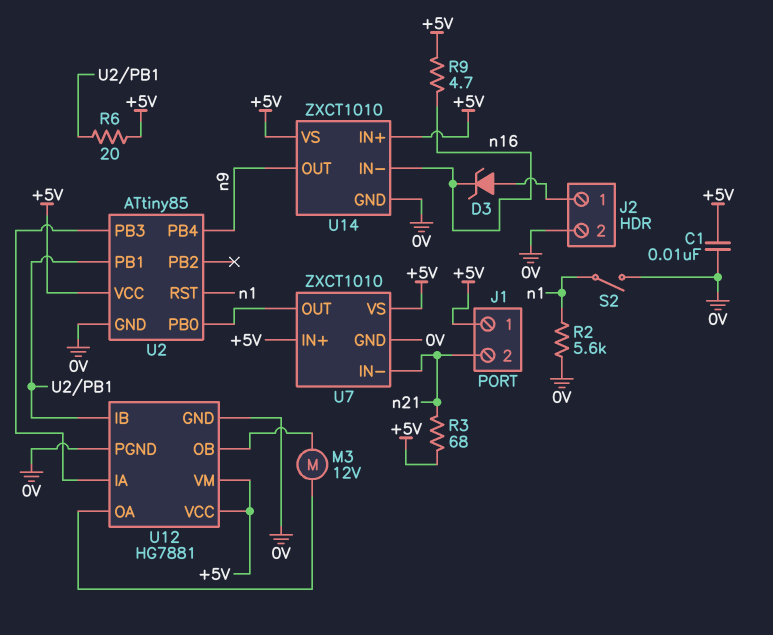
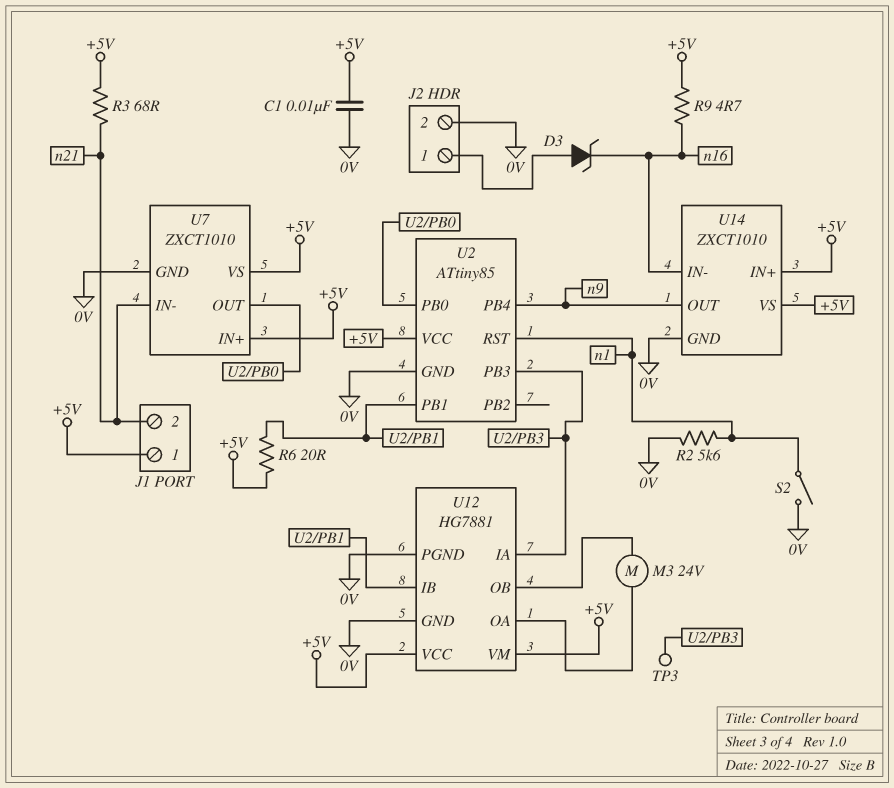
M3: motor 12V (U12/OA, U12/OB) -> motor 24V (U12/OA, U12/OB)
TP3: none -> test point (U2/PB3)

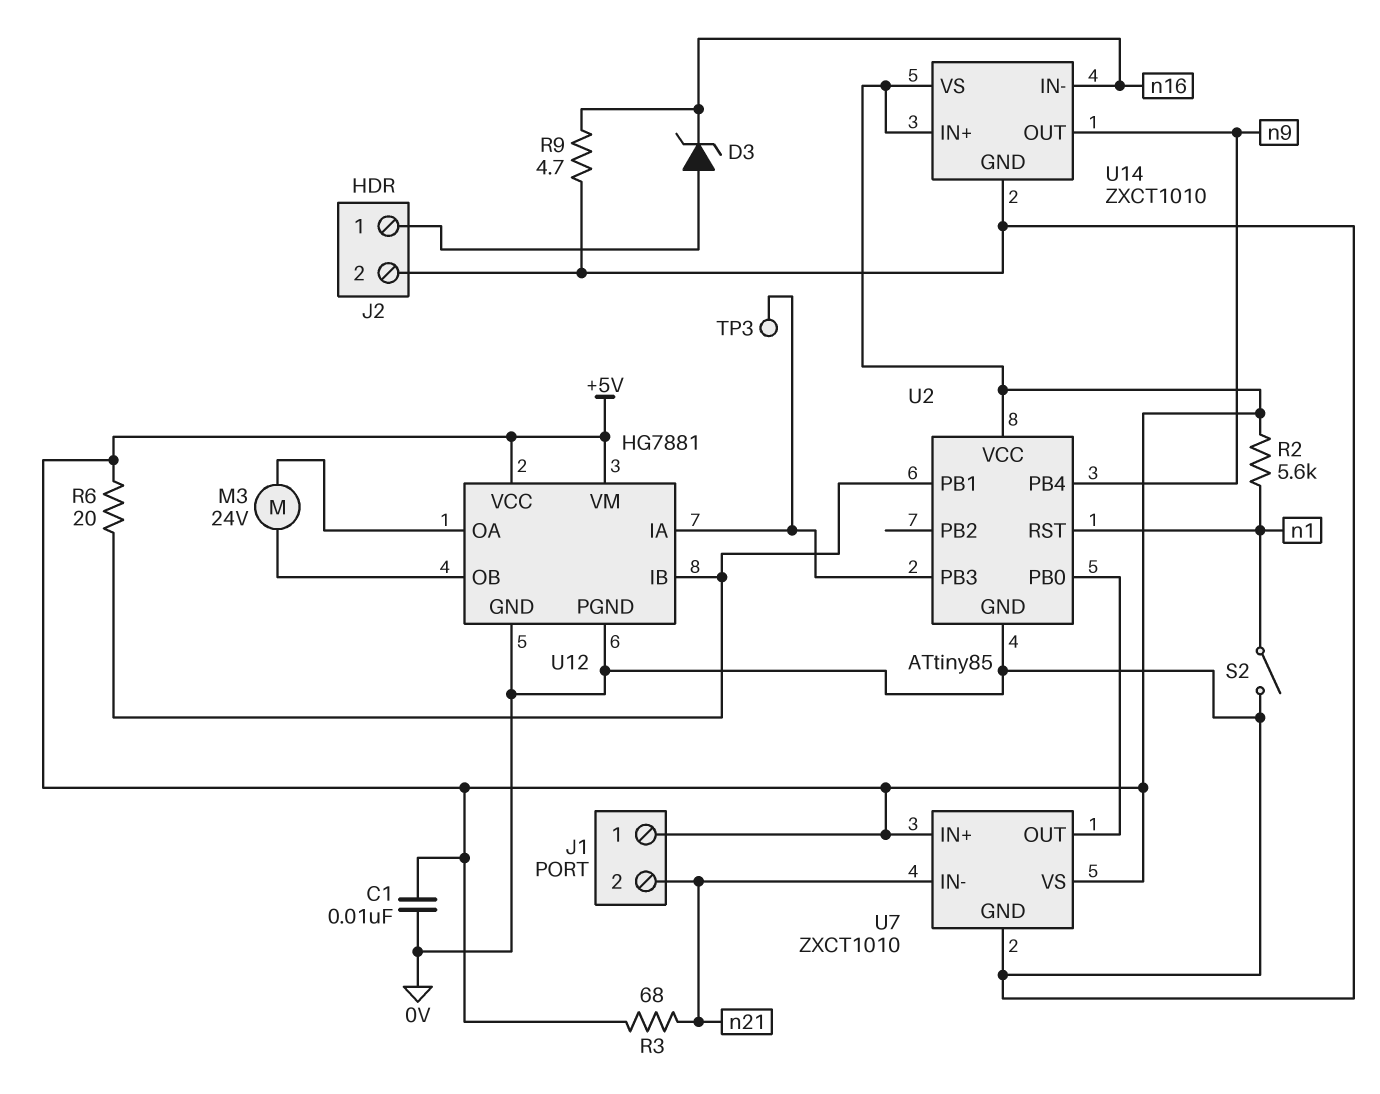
R2: 5.6k (0V, n1) -> 5.6k (+5V, n1)
R9: 4.7 (+5V, n16) -> 4.7 (0V, n16)

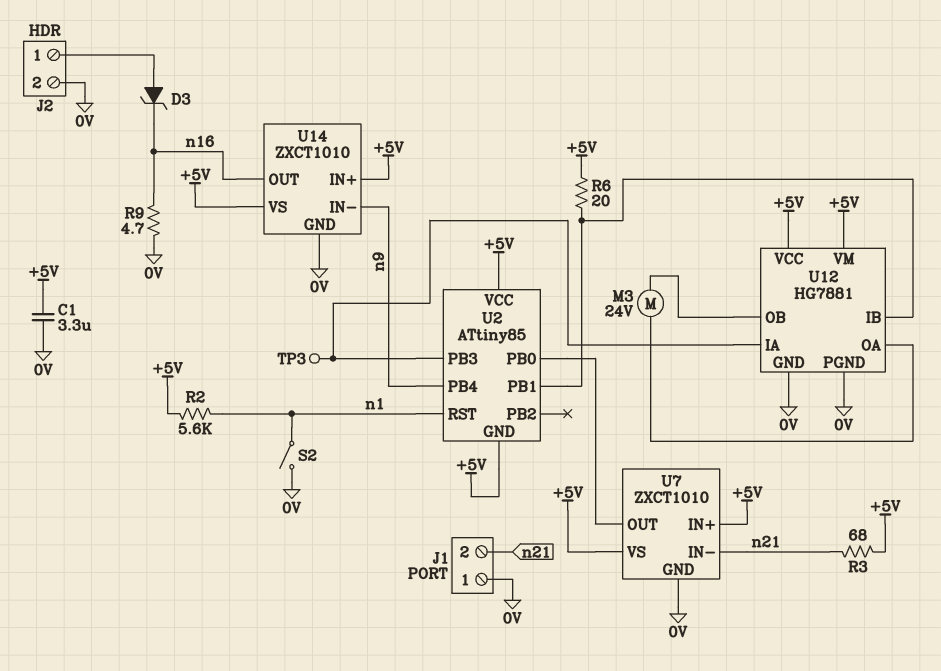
C1: 10nF (+5V, 0V) -> 3.3uF (+5V, 0V)
J1 pin 1: +5V -> 0V
U2 pin GND: 0V -> +5V
U14 pin IN-: n16 -> n9
U14 pin OUT: n9 -> n16

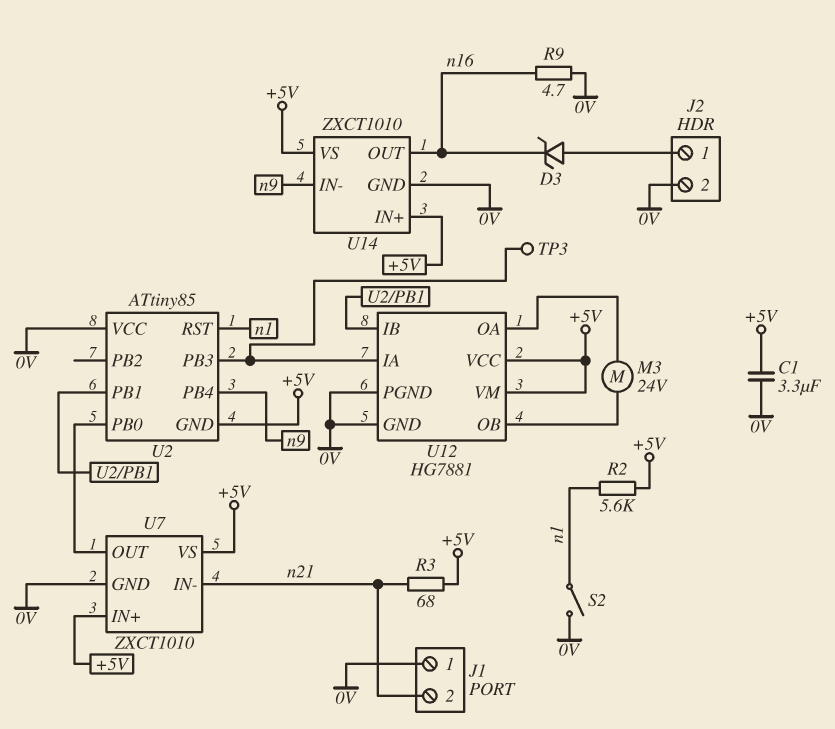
R6: 20 (+5V, U2/PB1) -> none
U2 pin VCC: +5V -> 0V

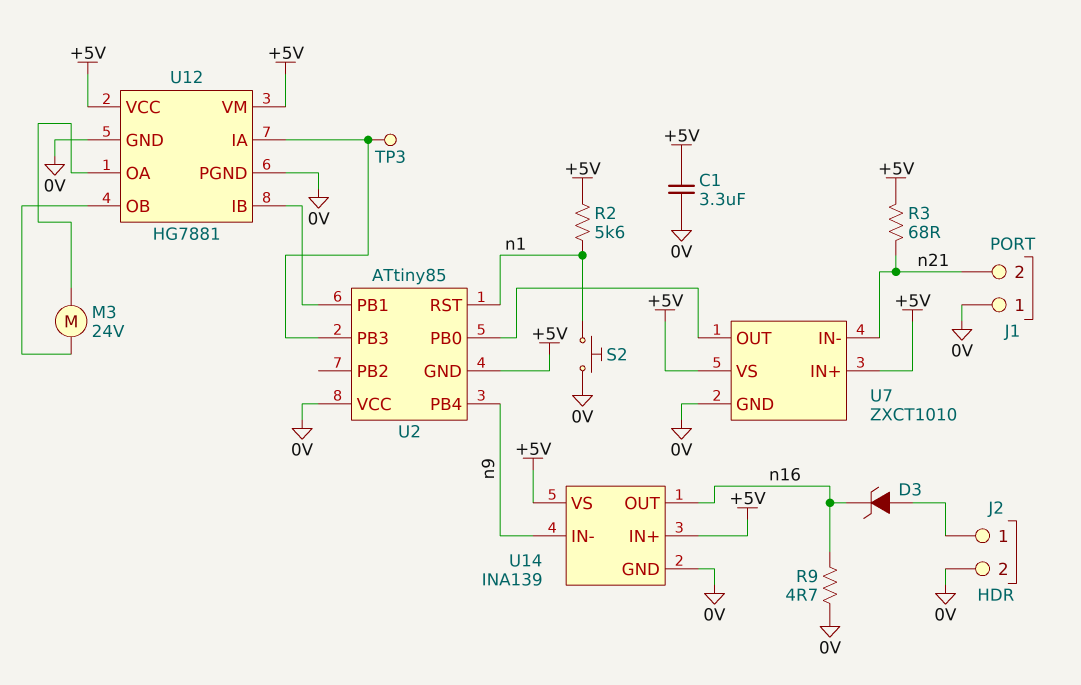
S2: switch (0V, n1) -> button (0V, n1)
U14: ZXCT1010 -> INA139

